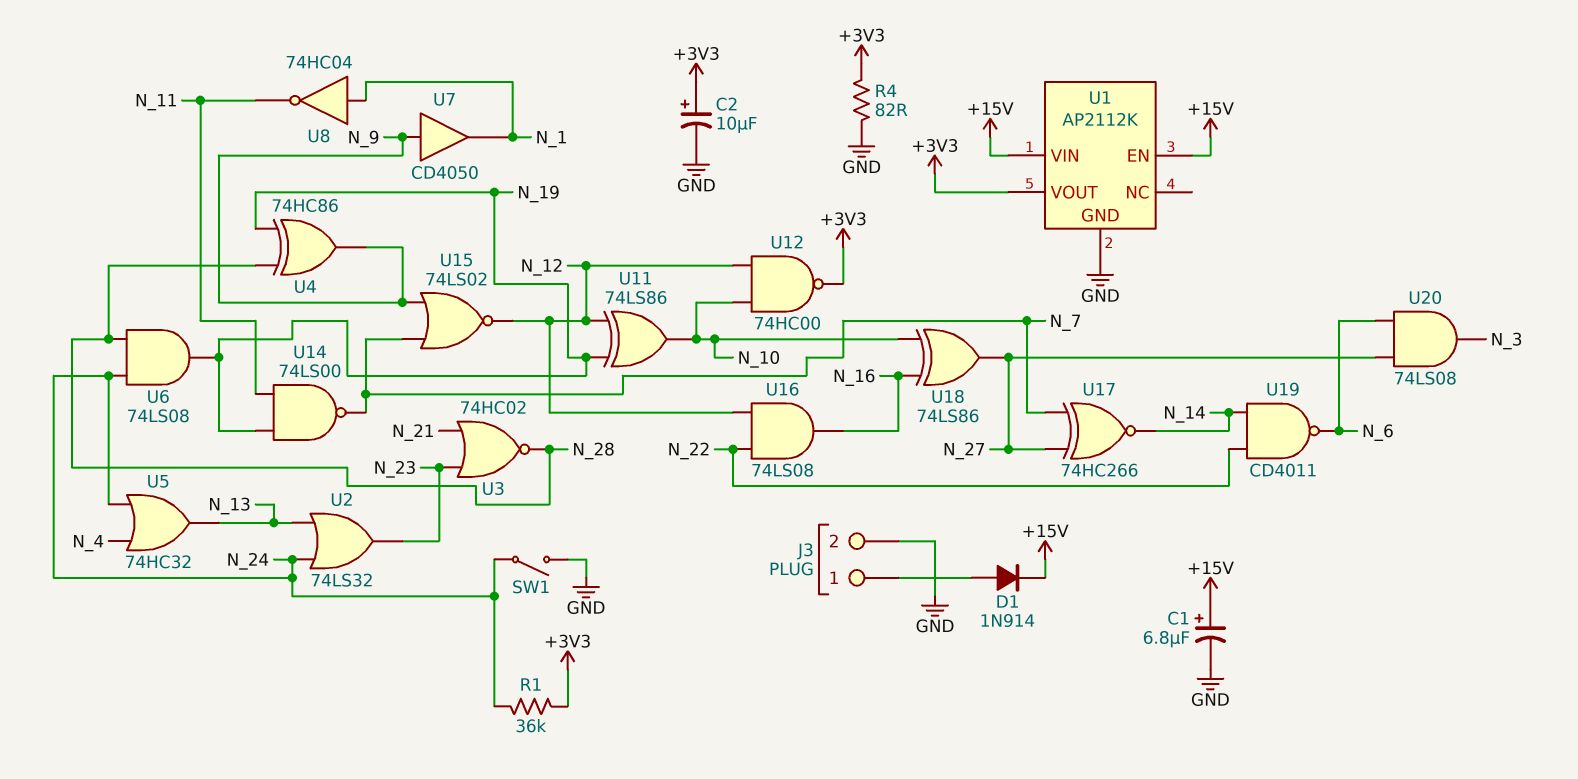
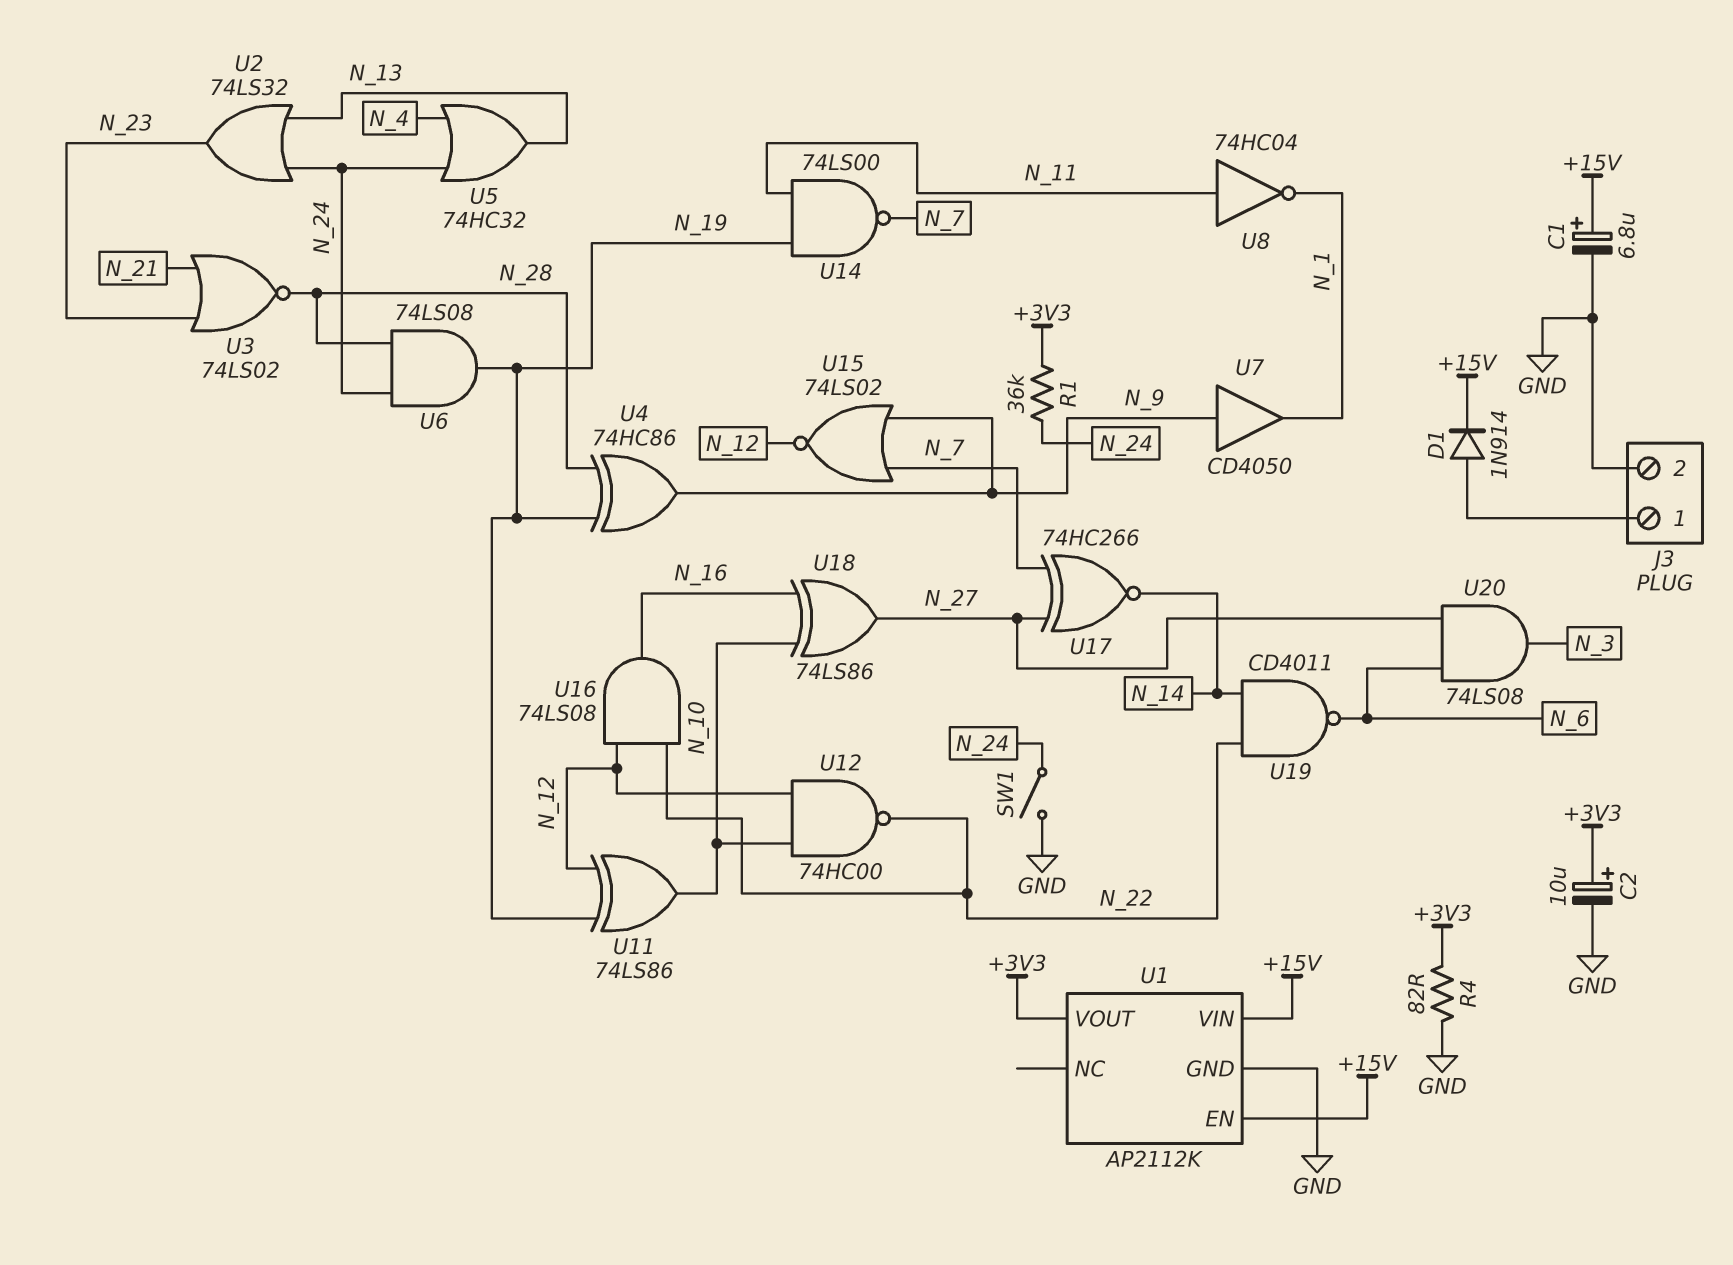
U3: NOR 74HC02 (in N_21, in N_23, out N_28) -> NOR 74LS02 (in N_21, in N_23, out N_28)
U8: NOT 74HC04 (in N_1, out N_11) -> NOT 74HC04 (in N_11, out N_1)
U12: NAND 74HC00 (in N_10, in N_12, out +3V3) -> NAND 74HC00 (in N_10, in N_12, out N_22)

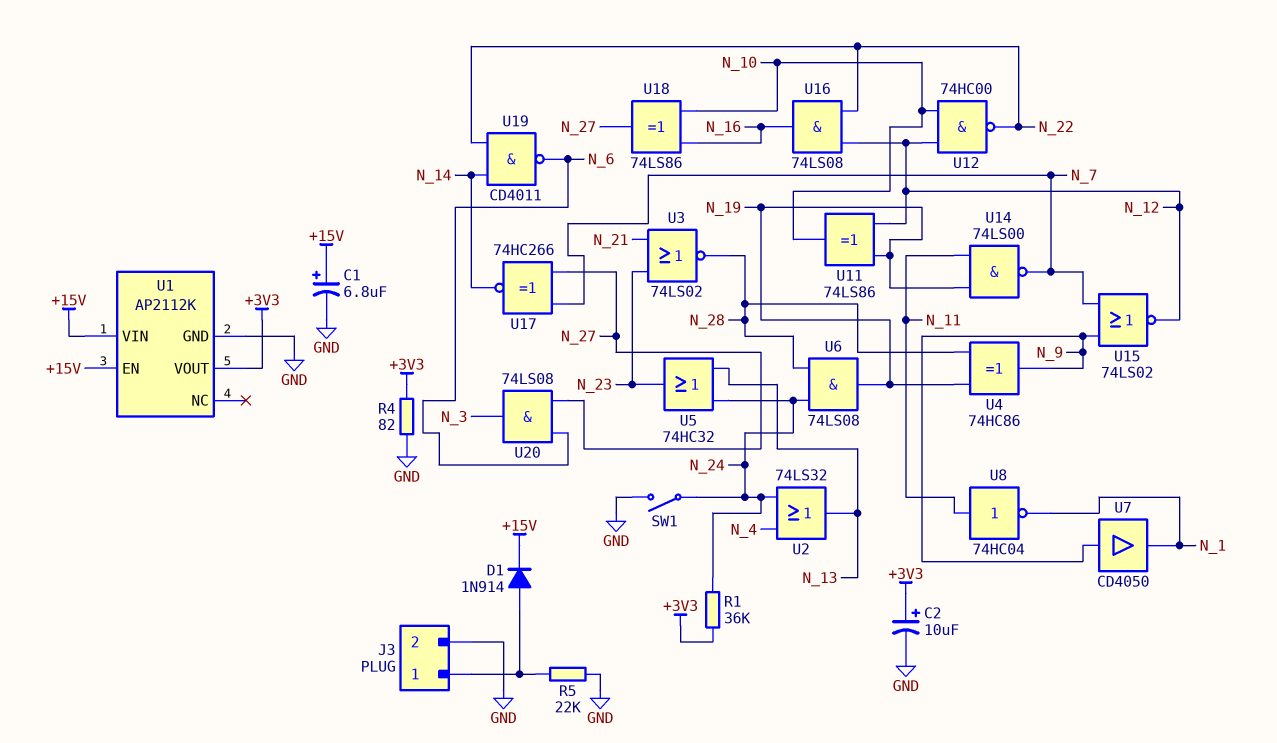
R5: none -> 22k (GND, J3/1)
U2: OR 74LS32 (in N_13, in N_24, out N_23) -> OR 74LS32 (in N_4, in N_24, out N_13)
U5: OR 74HC32 (in N_4, in N_24, out N_13) -> OR 74HC32 (in N_13, in N_24, out N_23)

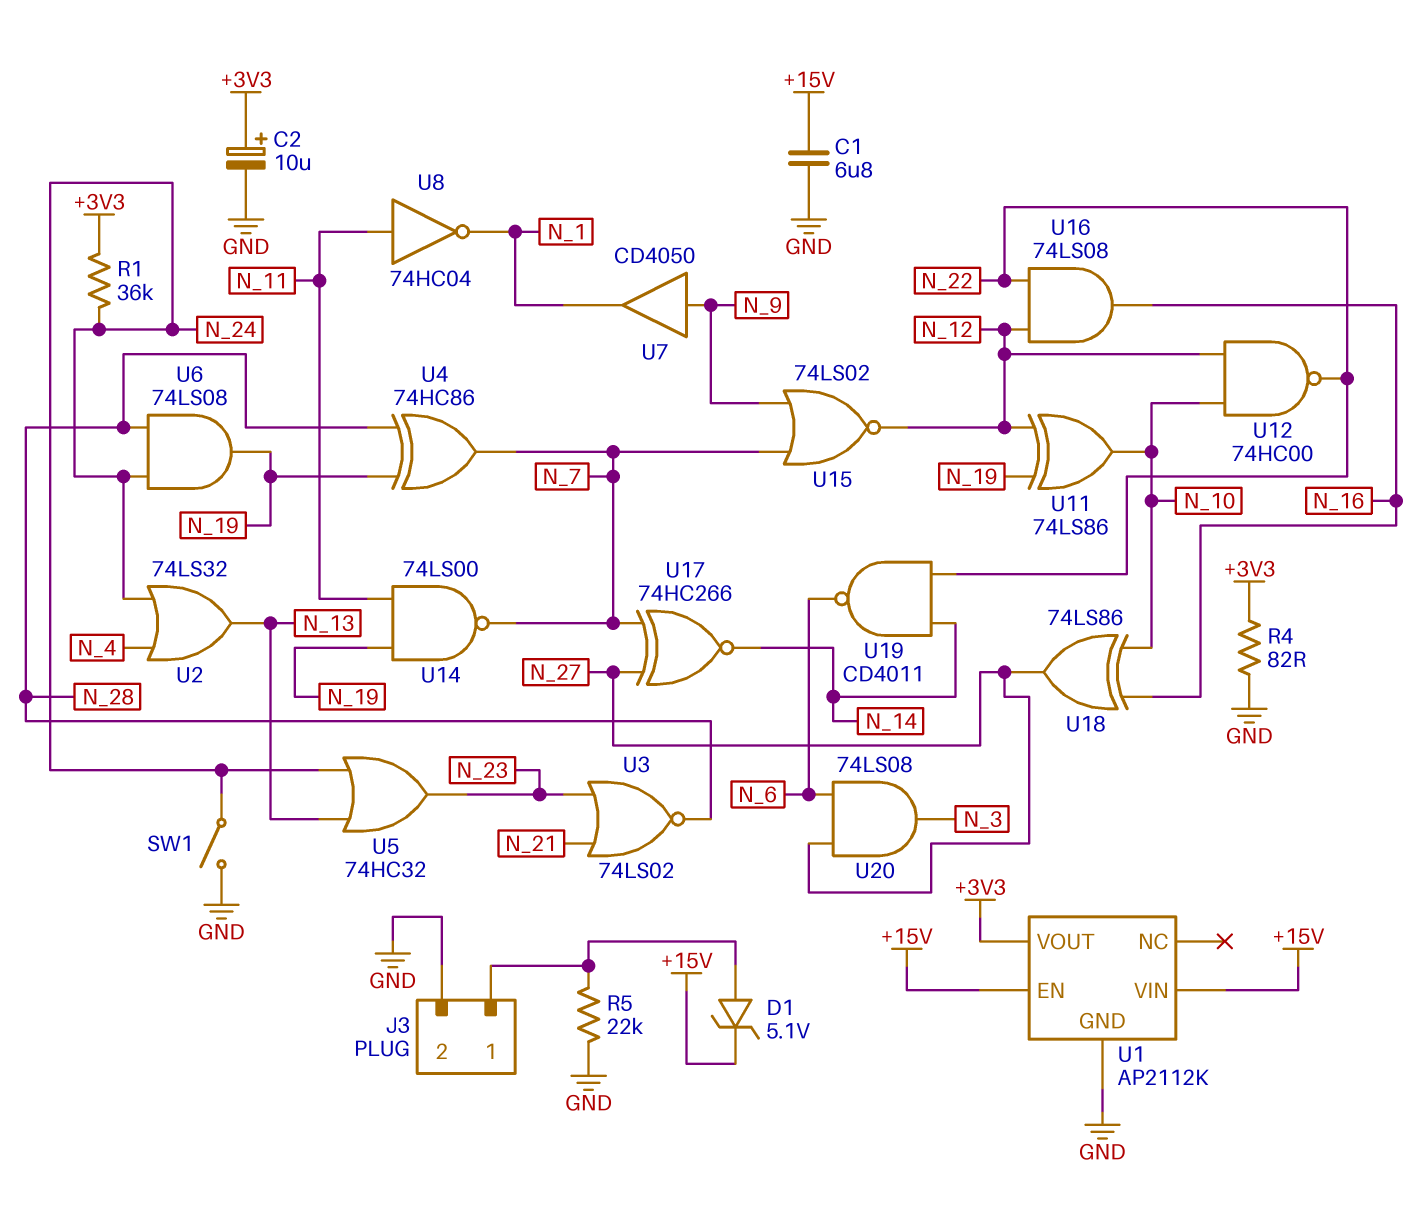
C1: 6.8uF (plus +15V, minus GND) -> 6.8uF (+15V, GND)
D1: diode 1N914 (A J3/1, K +15V) -> zener 5.1V (A J3/1, K +15V)
U4: XOR 74HC86 (in N_19, in N_28, out N_9) -> XOR 74HC86 (in N_19, in N_28, out N_7)

